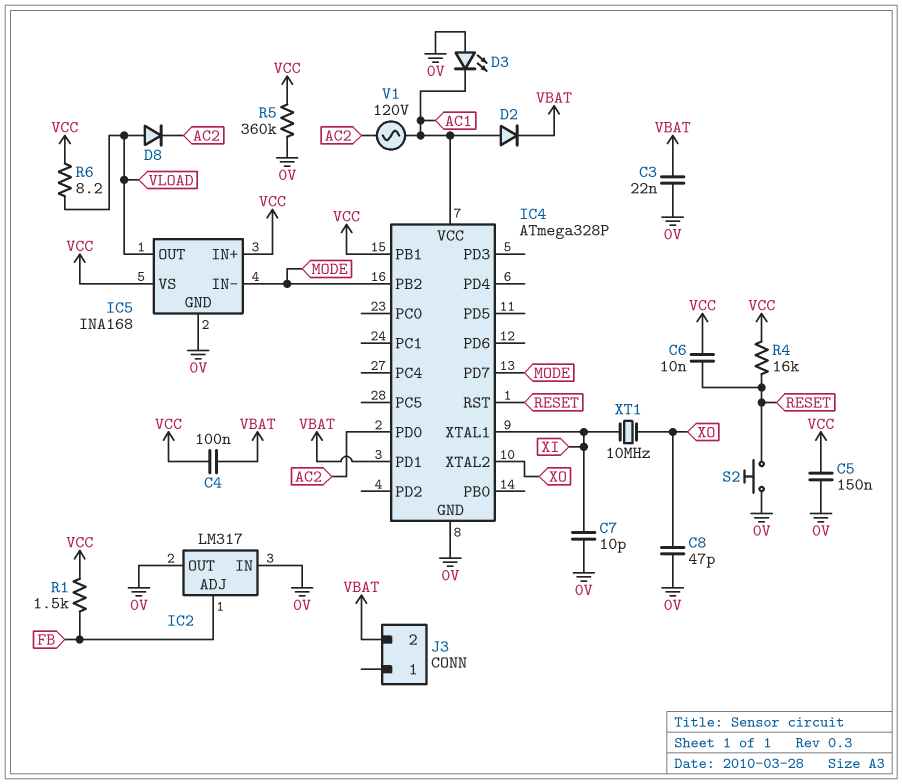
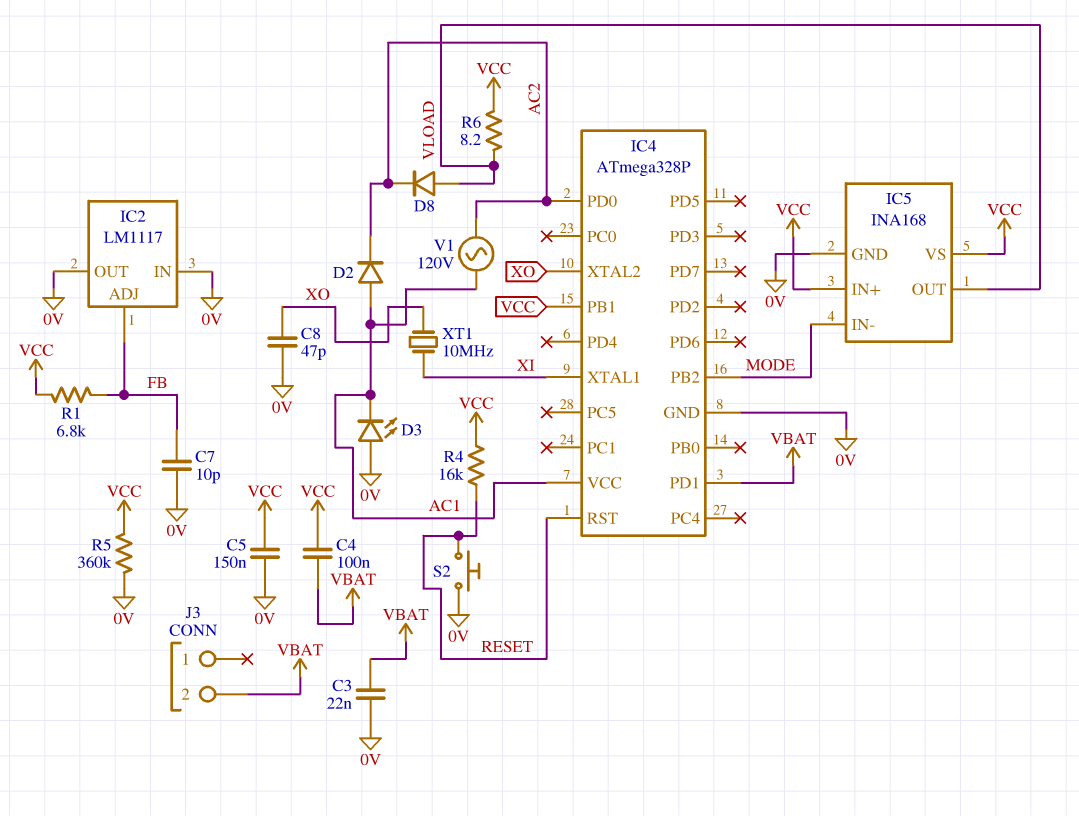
C6: 10nF (RESET, VCC) -> none
C7: 10pF (0V, XI) -> 10pF (0V, FB)
D2: diode (A AC1, K VBAT) -> diode (A AC1, K AC2)
IC2: LM317 -> LM1117
IC4 pin PD7: MODE -> none
R1: 1.5k (FB, VCC) -> 6.8k (FB, VCC)

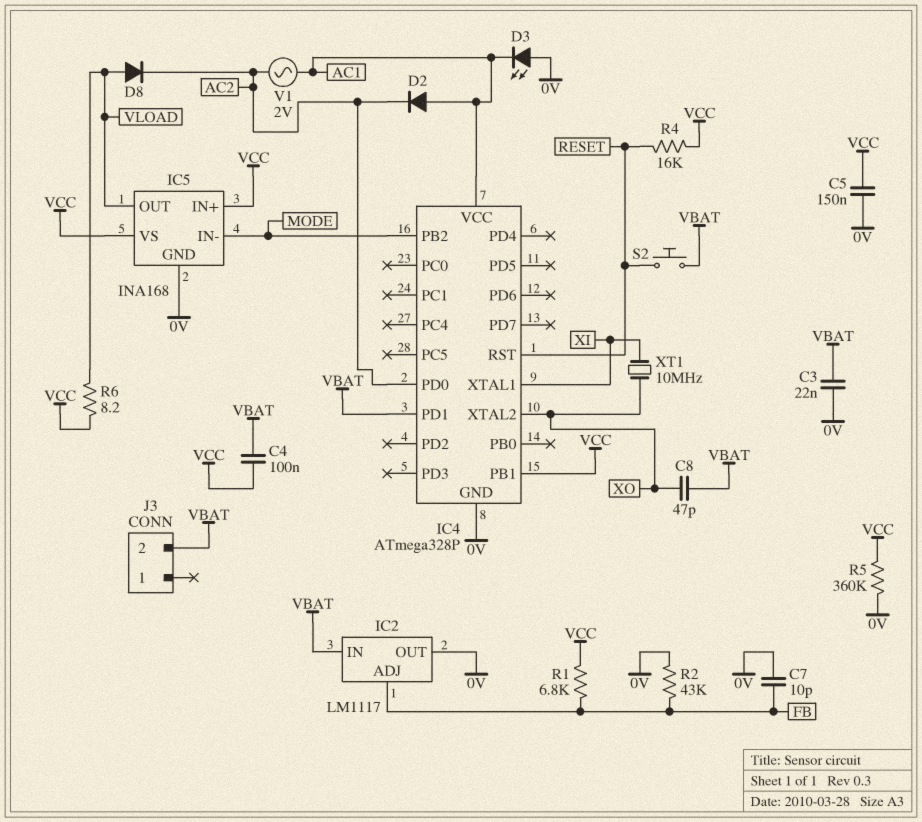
C8: 47pF (0V, XO) -> 47pF (VBAT, XO)
IC2 pin IN: 0V -> VBAT
R2: none -> 43k (0V, FB)
S2: button (0V, RESET) -> button (RESET, VBAT)
V1: AC 120V (AC1, AC2) -> AC 2V (AC1, AC2)

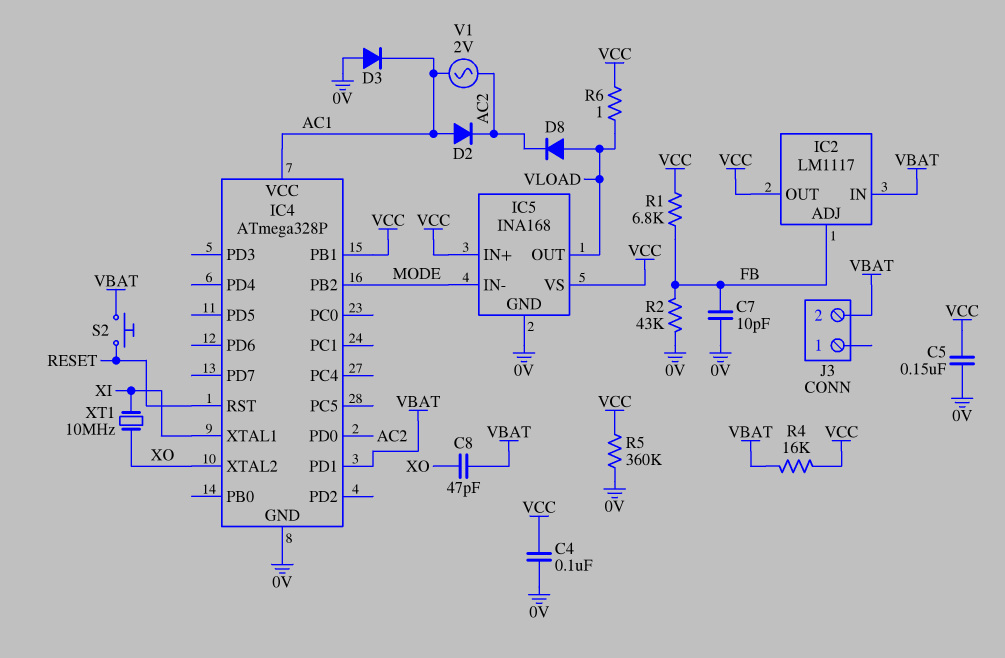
C3: 22nF (0V, VBAT) -> none
C4: 100nF (VBAT, VCC) -> 100nF (0V, VCC)
D3: LED (A 0V, K AC1) -> diode (A 0V, K AC1)
IC2 pin OUT: 0V -> VCC
R4: 16k (RESET, VCC) -> 16k (VBAT, VCC)
R6: 8.2 (VCC, VLOAD) -> 1 (VCC, VLOAD)

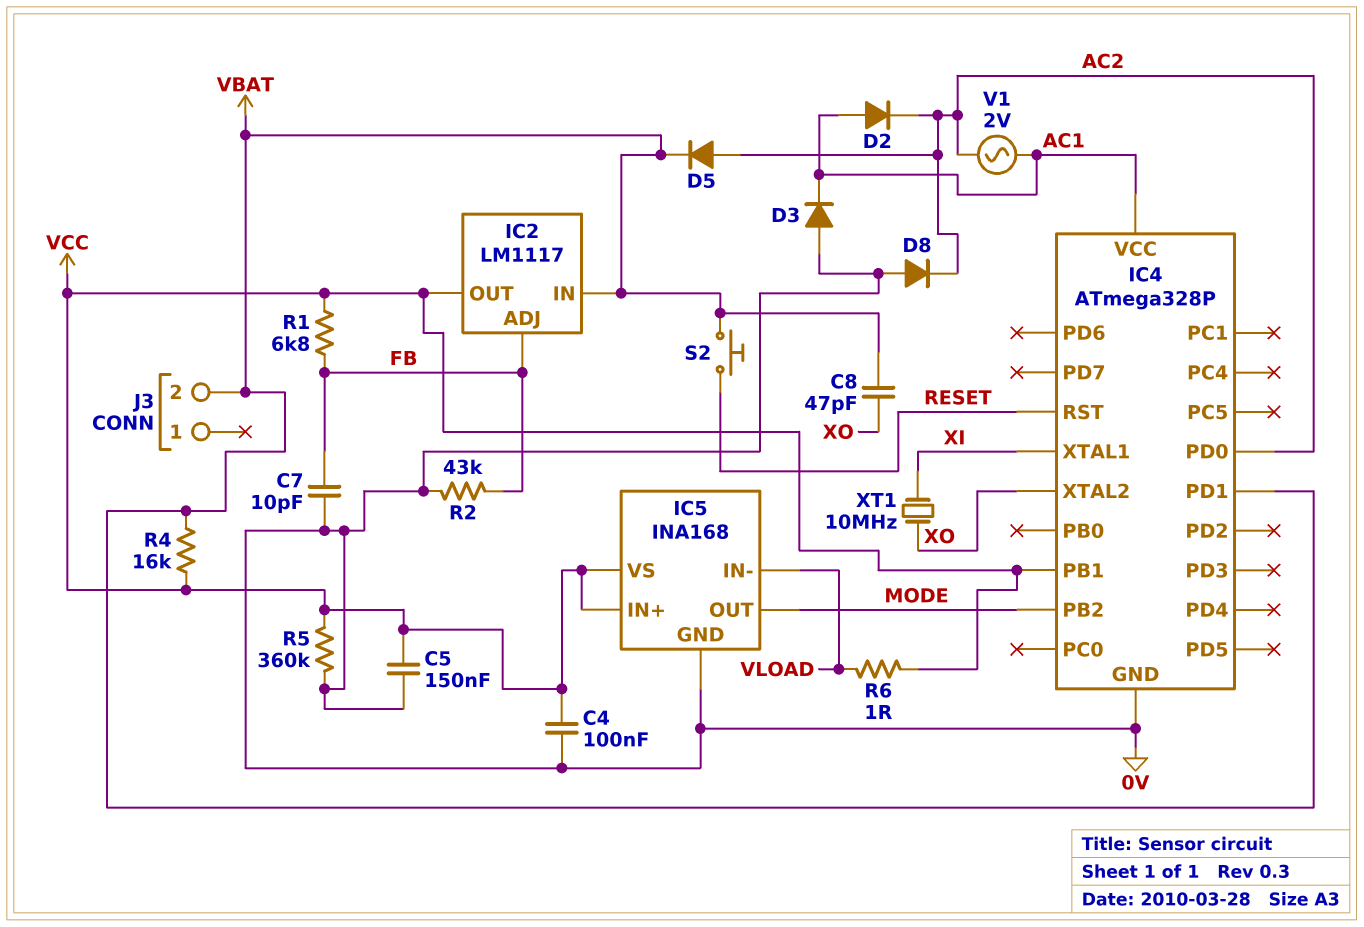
D5: none -> diode (A AC2, K VBAT)
D8: diode (A VLOAD, K AC2) -> diode (A 0V, K AC2)
IC5 pin IN-: MODE -> VLOAD
IC5 pin OUT: VLOAD -> MODE

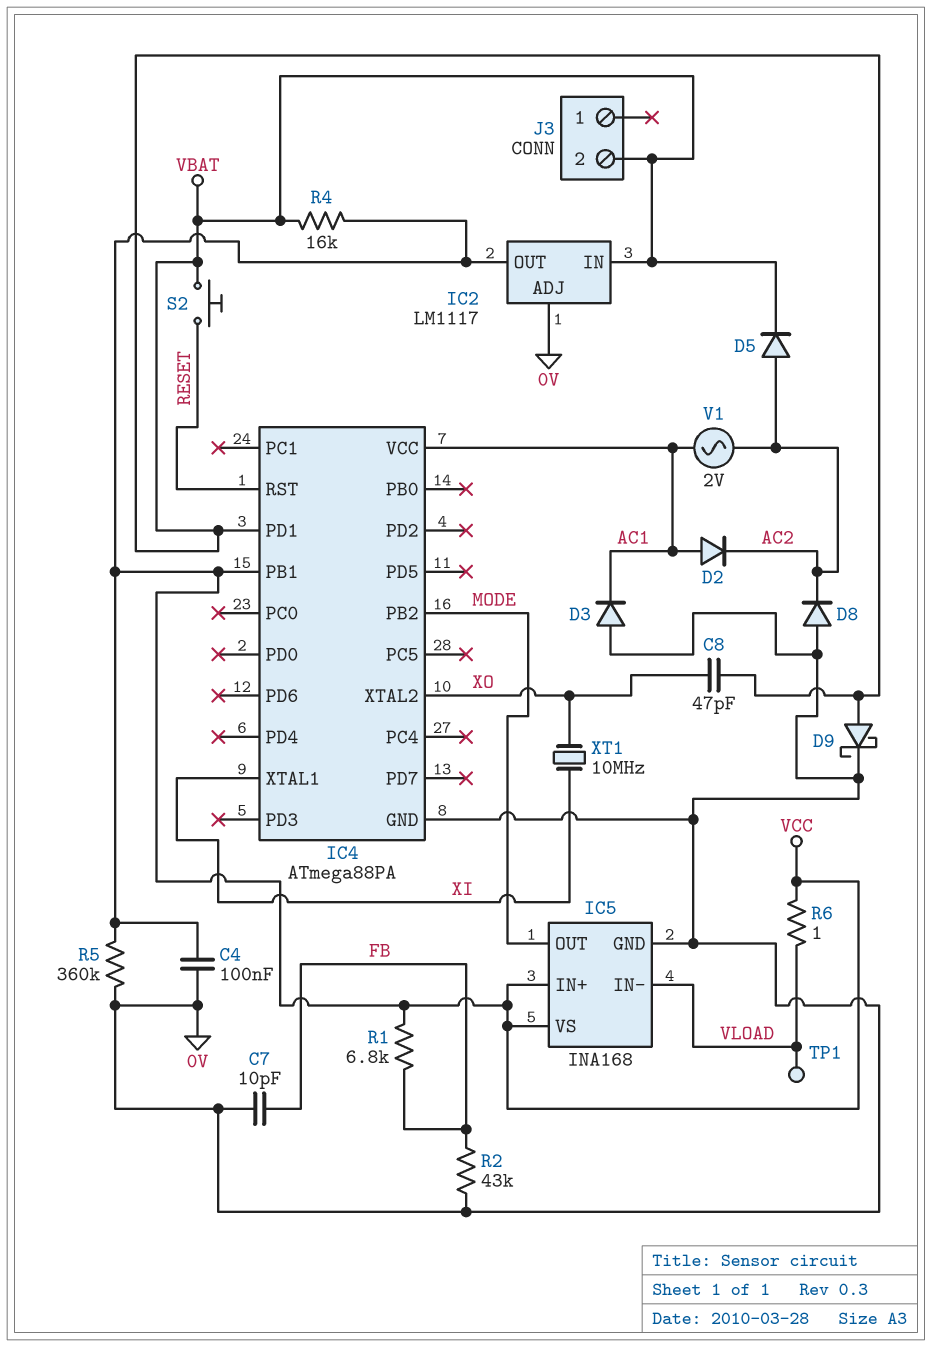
C5: 150nF (0V, VCC) -> none
D9: none -> schottky (A VBAT, K 0V)
IC2 pin ADJ: FB -> 0V
IC4: ATmega328P -> ATmega88PA
IC4 pin PD0: AC2 -> none
TP1: none -> test point (VLOAD)

